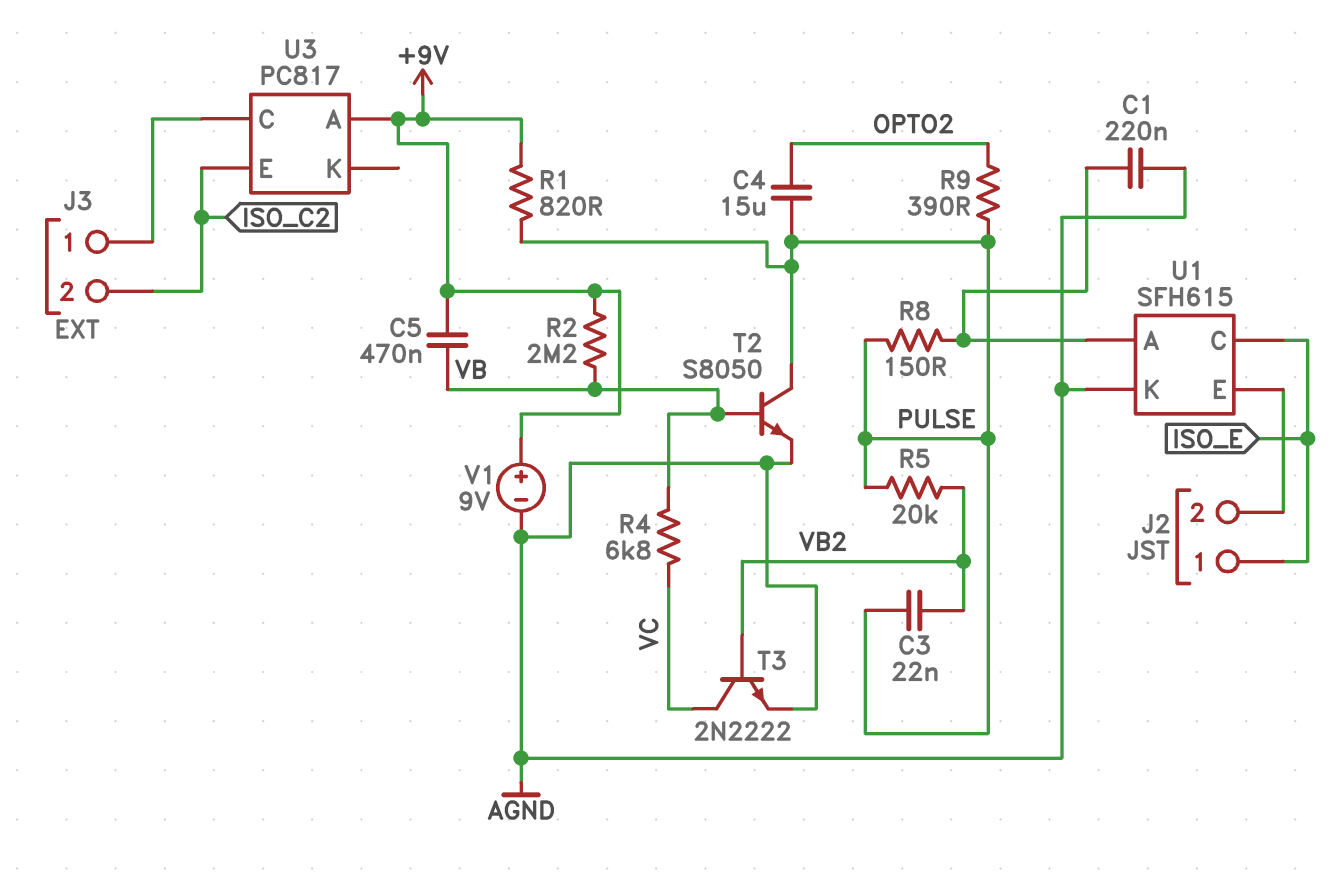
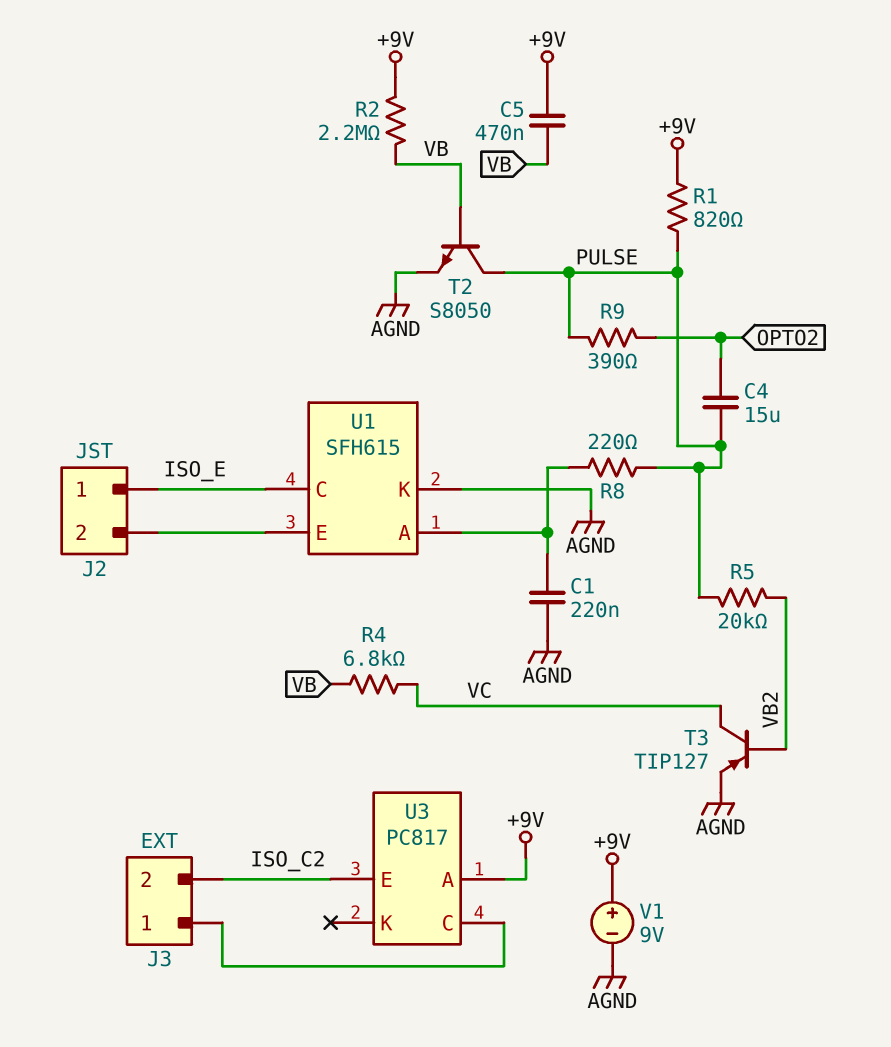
C3: 22nF (PULSE, VB2) -> none
R8: 150 (PULSE, U1/A) -> 220 (PULSE, U1/A)
T3: NPN 2N2222 (B VB2, C VC, E AGND) -> PNP TIP127 (B VB2, C VC, E AGND)

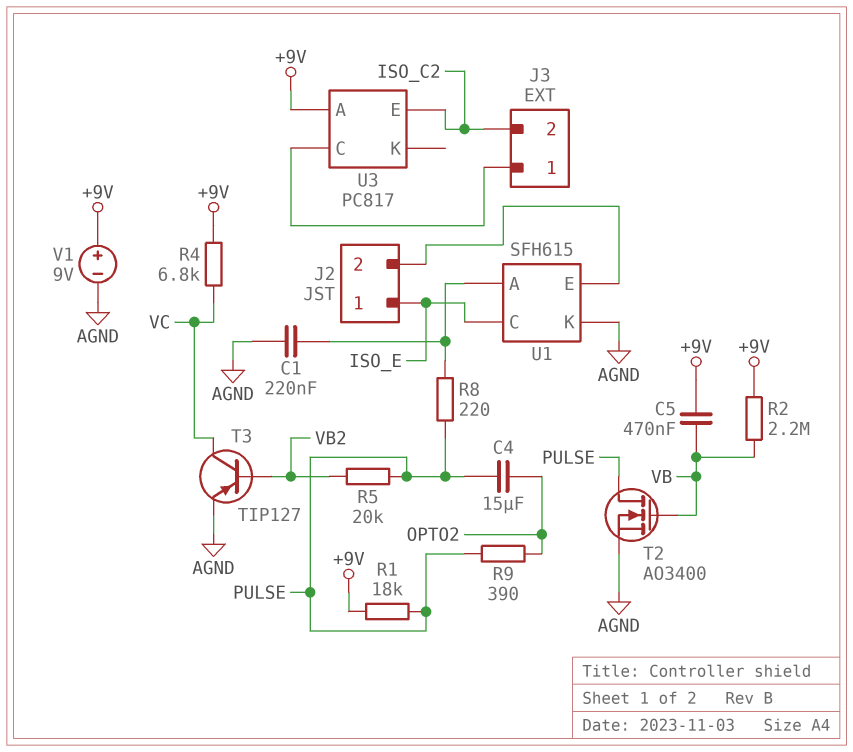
R1: 820 (+9V, PULSE) -> 18k (+9V, PULSE)
R4: 6.8k (VB, VC) -> 6.8k (+9V, VC)
T2: NPN S8050 (B VB, C PULSE, E AGND) -> NMOS AO3400 (G VB, D PULSE, S AGND)

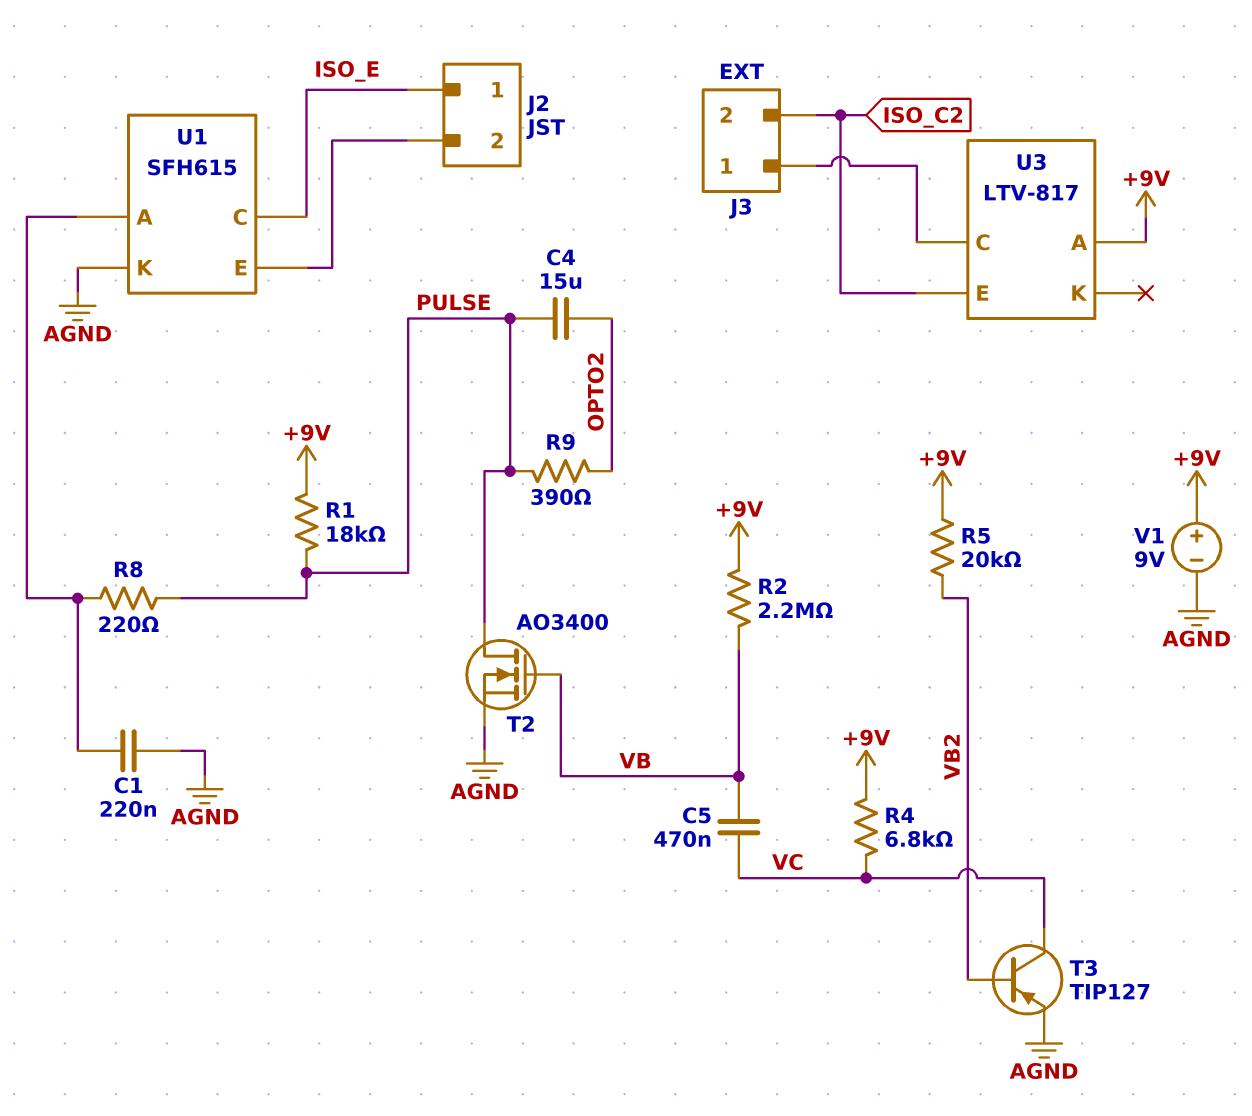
C5: 470nF (+9V, VB) -> 470nF (VB, VC)
R5: 20k (PULSE, VB2) -> 20k (+9V, VB2)
U3: PC817 -> LTV-817

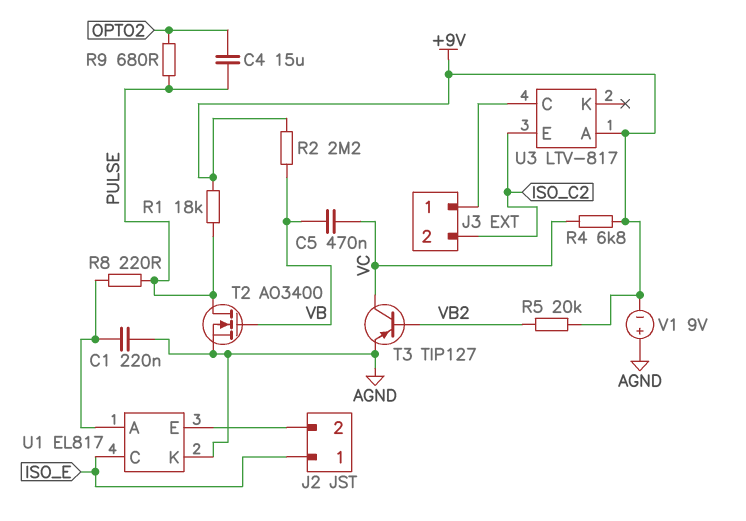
R9: 390 (OPTO2, PULSE) -> 680 (OPTO2, PULSE)
U1: SFH615 -> EL817
V1: 9V (plus +9V, minus AGND) -> 9V (plus AGND, minus +9V)

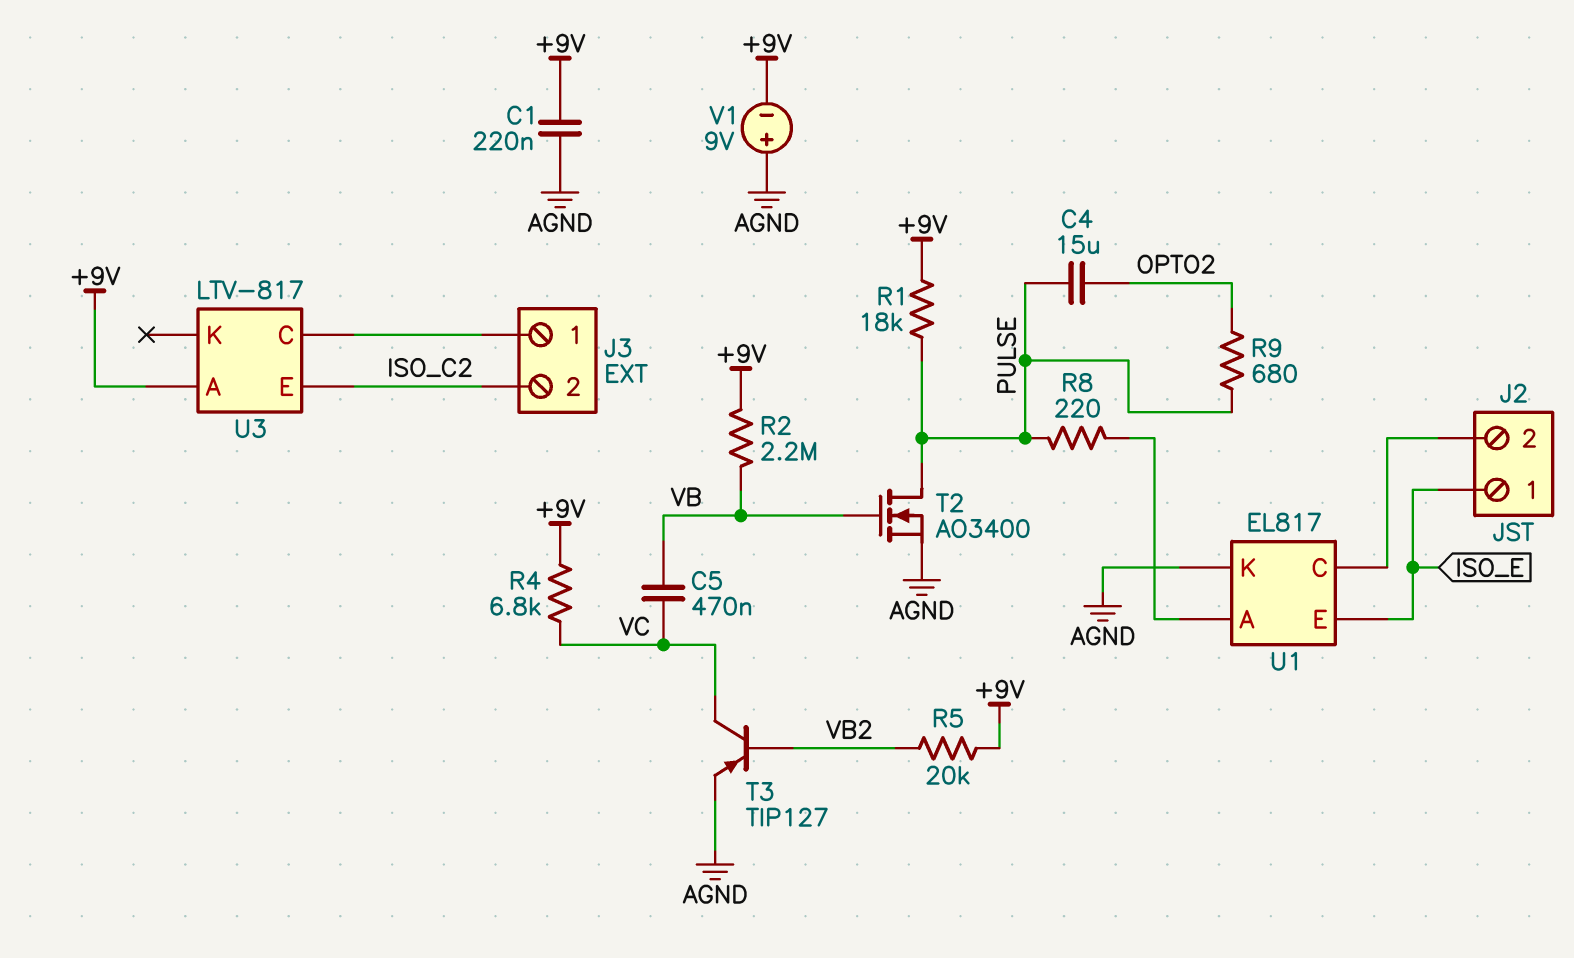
C1: 220nF (AGND, U1/A) -> 220nF (+9V, AGND)
U1 pin C: ISO_E -> J2/2
U1 pin E: J2/2 -> ISO_E

